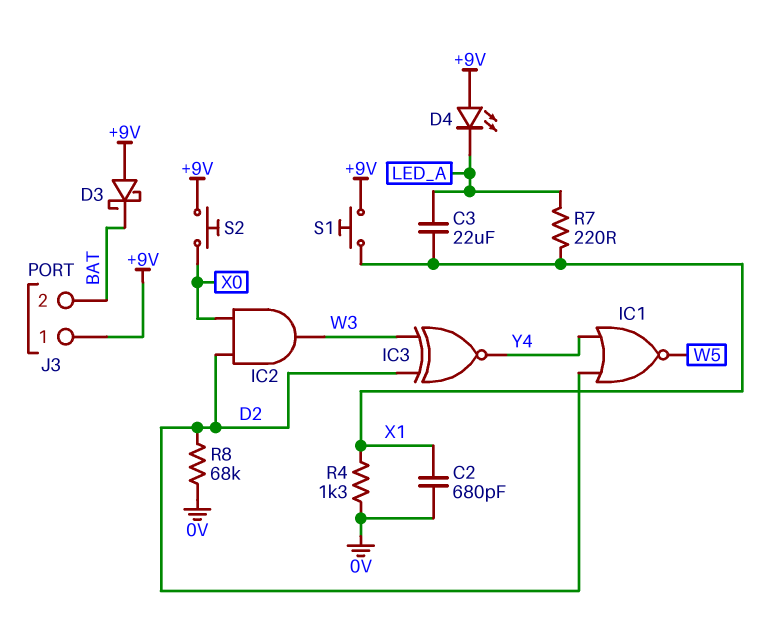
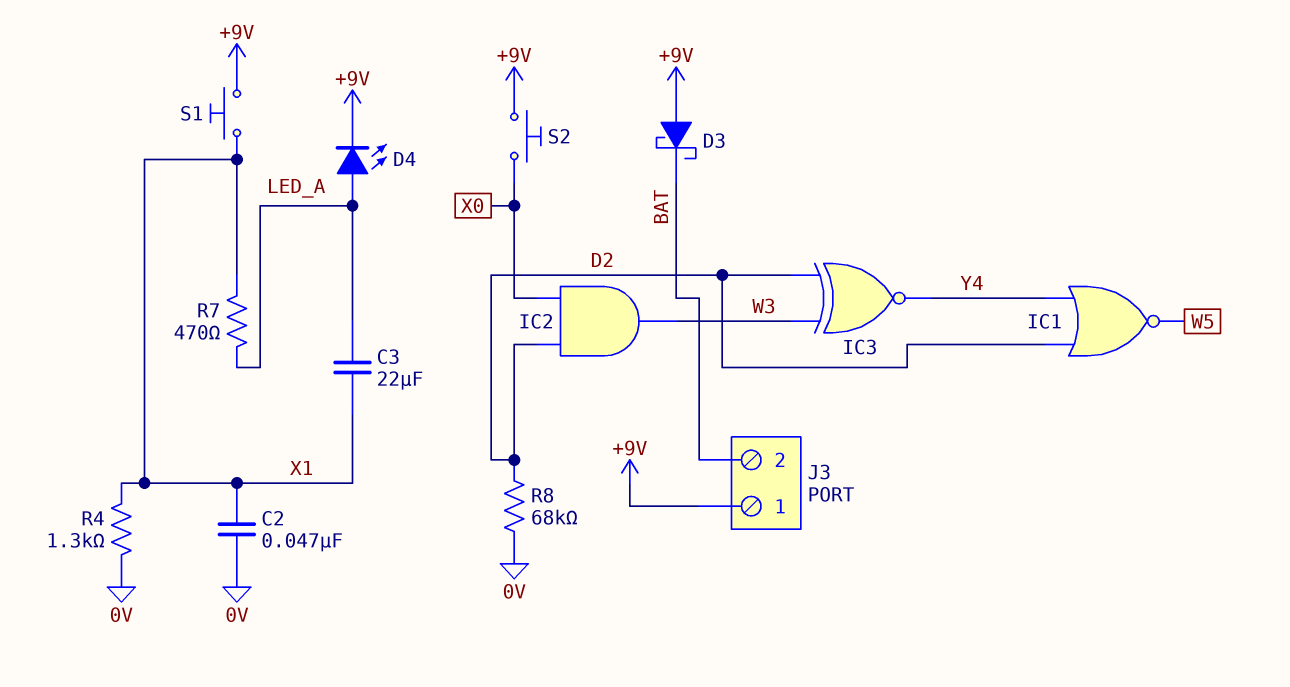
C2: 680pF (0V, X1) -> 47nF (0V, X1)
D4: LED (A +9V, K LED_A) -> LED (A LED_A, K +9V)
R7: 220 (LED_A, X1) -> 470 (LED_A, X1)

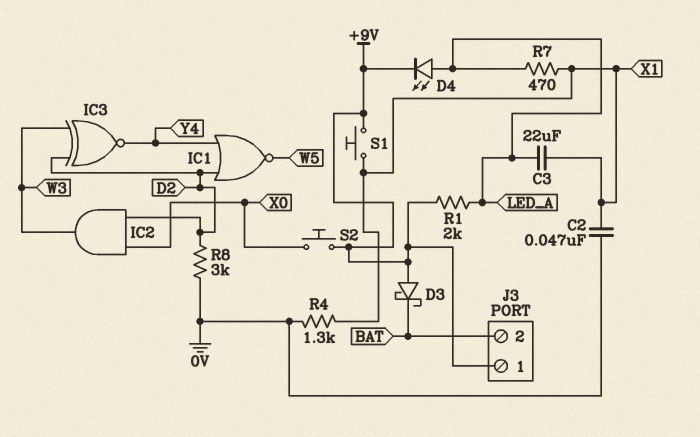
R1: none -> 2k (+9V, LED_A)
R8: 68k (0V, D2) -> 3k (0V, D2)

